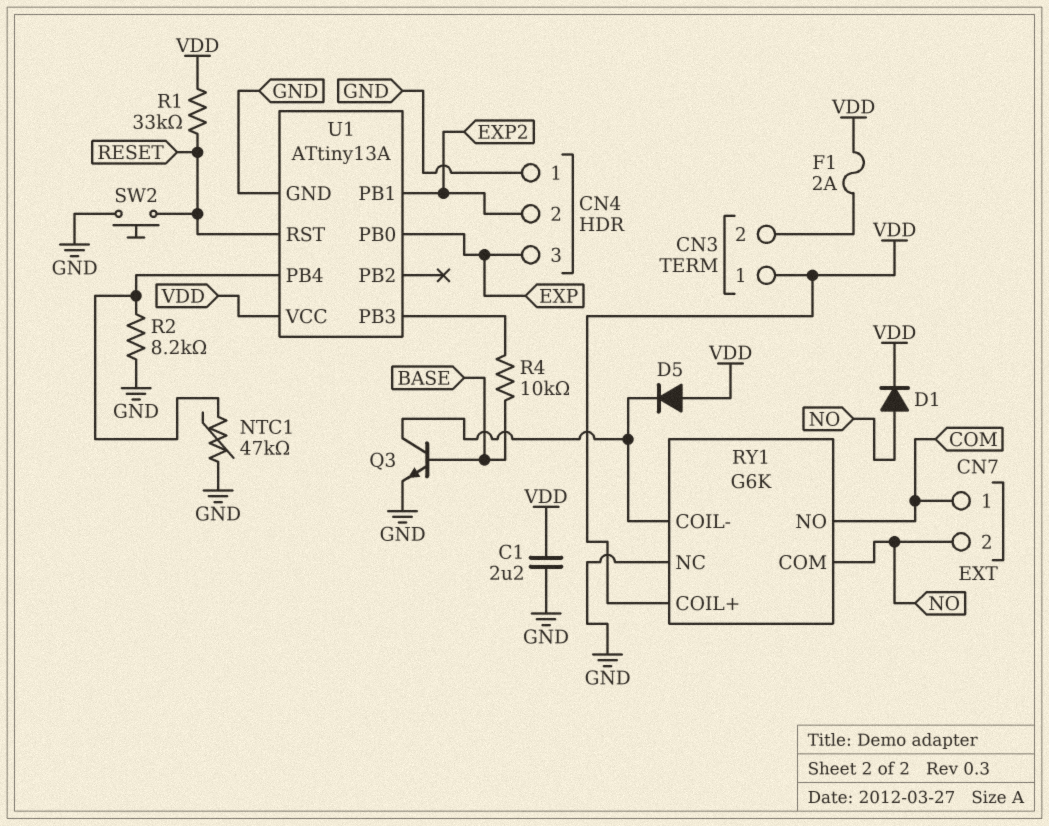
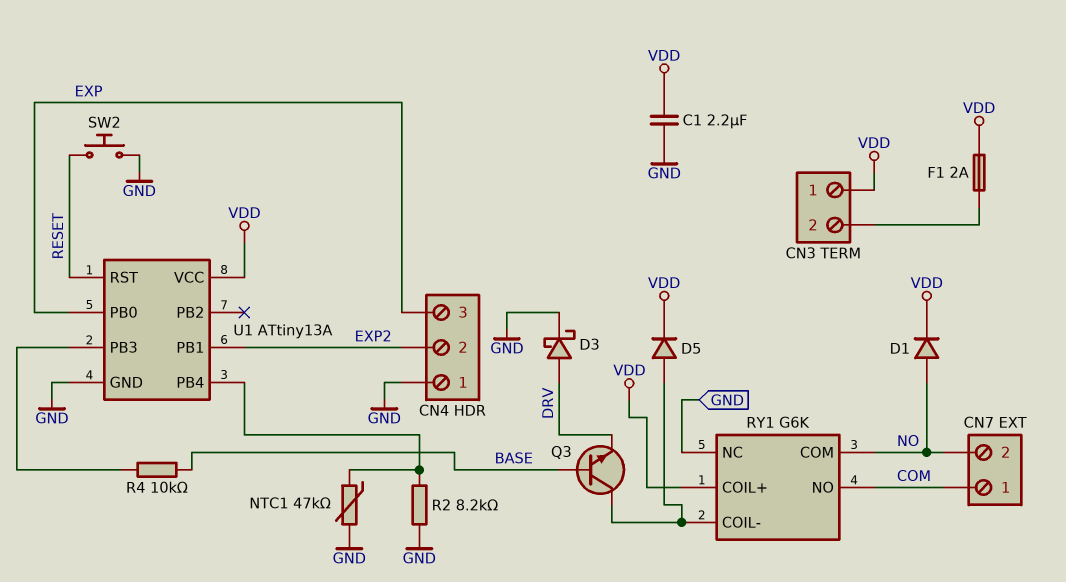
D3: none -> schottky (A DRV, K GND)
D5: diode (A VDD, K RY1/COIL-) -> diode (A RY1/COIL-, K VDD)
Q3: NPN (B BASE, C RY1/COIL-, E GND) -> NPN (B BASE, C RY1/COIL-, E DRV)
R1: 33k (RESET, VDD) -> none

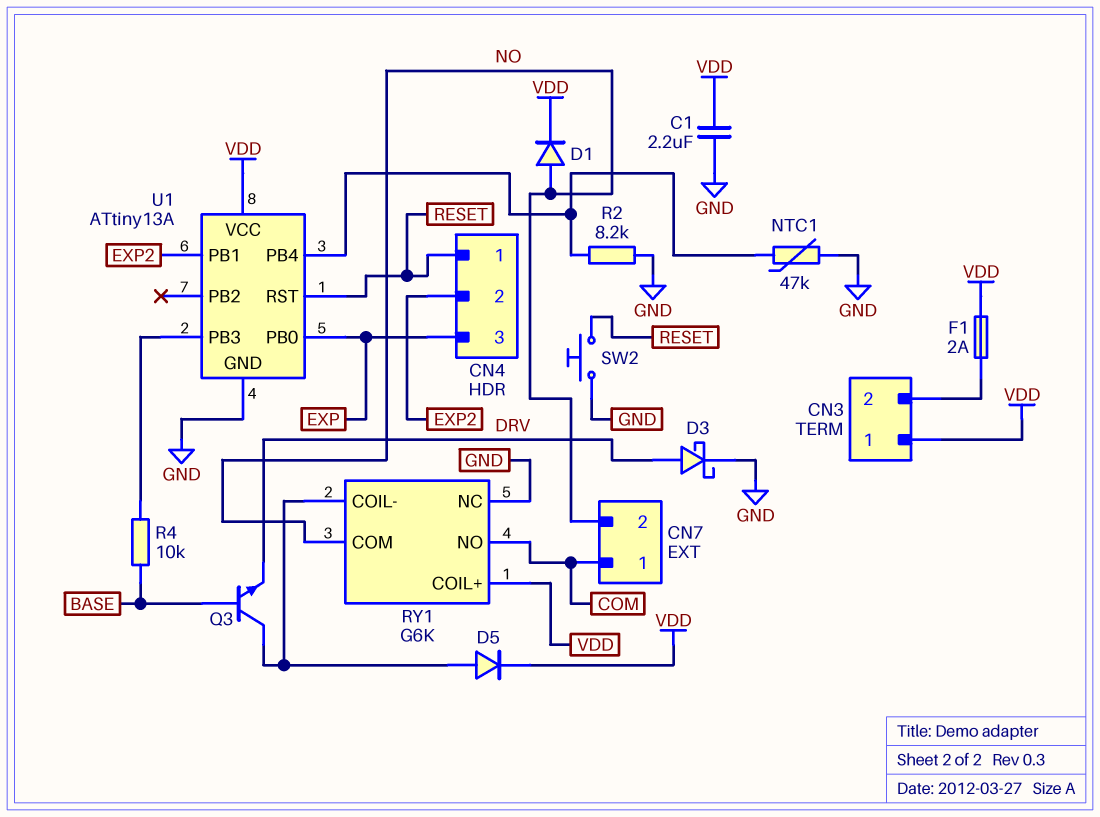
CN4 pin 1: GND -> RESET

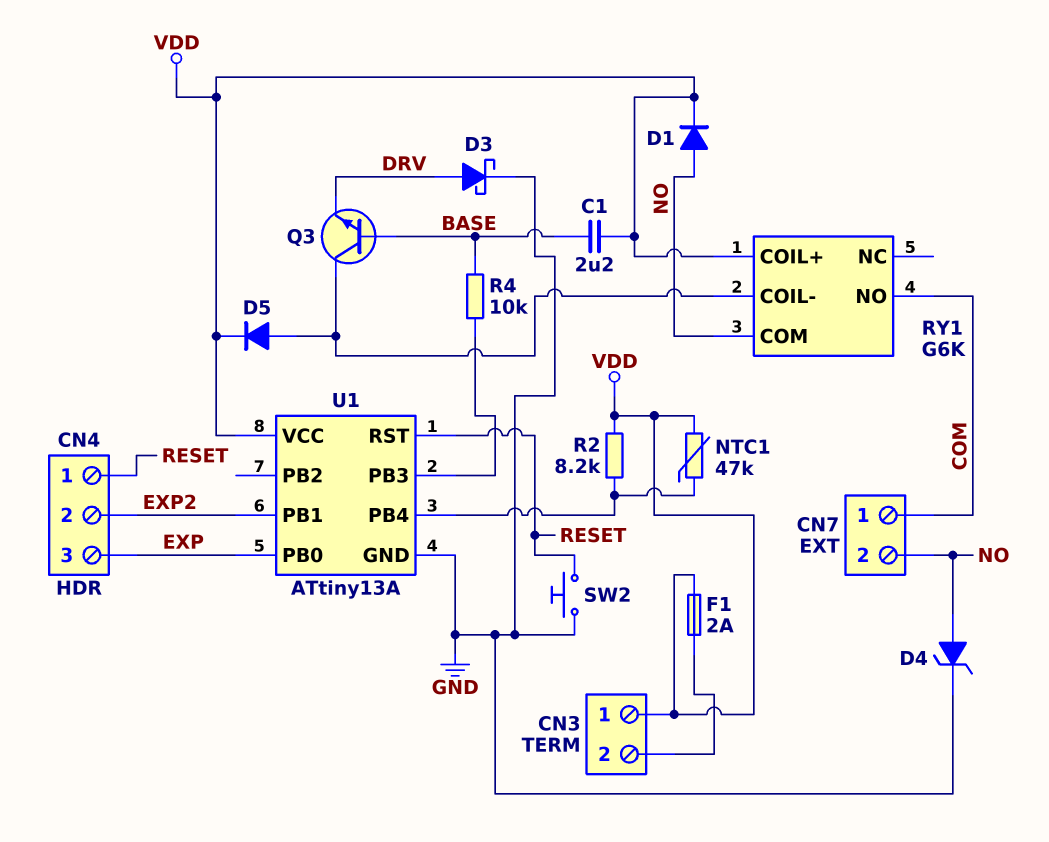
C1: 2.2uF (GND, VDD) -> 2.2uF (BASE, VDD)
D4: none -> zener (A NO, K GND)
NTC1: 47k (GND, U1/PB4) -> 47k (U1/PB4, VDD)
R2: 8.2k (GND, U1/PB4) -> 8.2k (U1/PB4, VDD)
RY1 pin NC: GND -> none

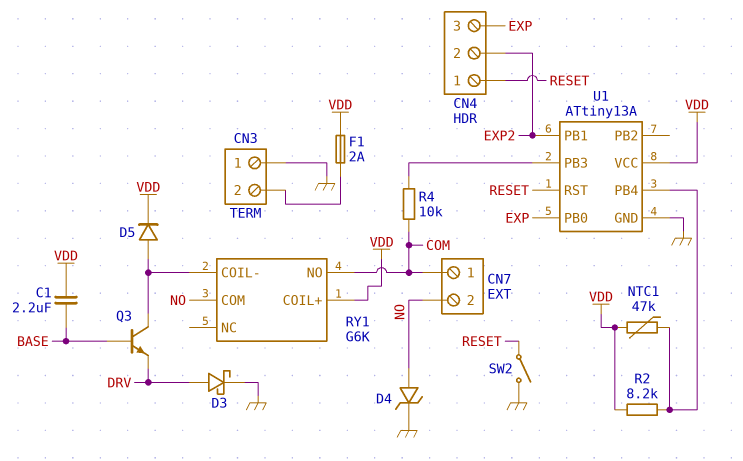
CN3 pin 1: VDD -> GND
D1: diode (A NO, K VDD) -> none
R4: 10k (BASE, U1/PB3) -> 10k (COM, U1/PB3)
SW2: button (GND, RESET) -> switch (GND, RESET)

